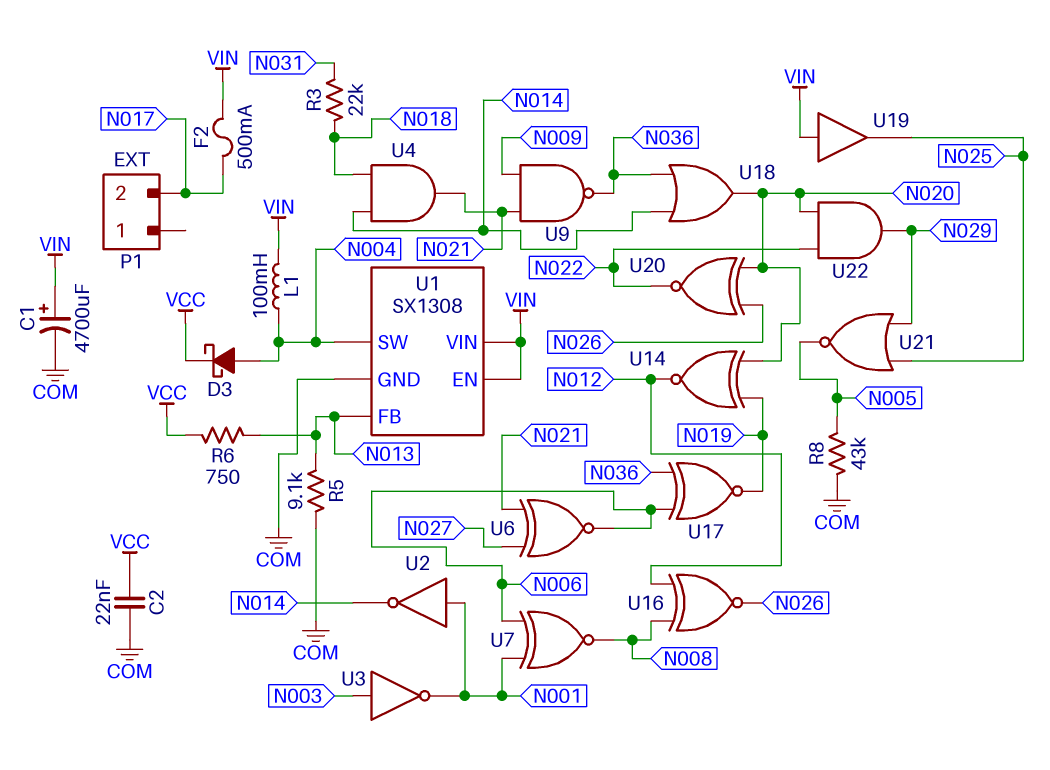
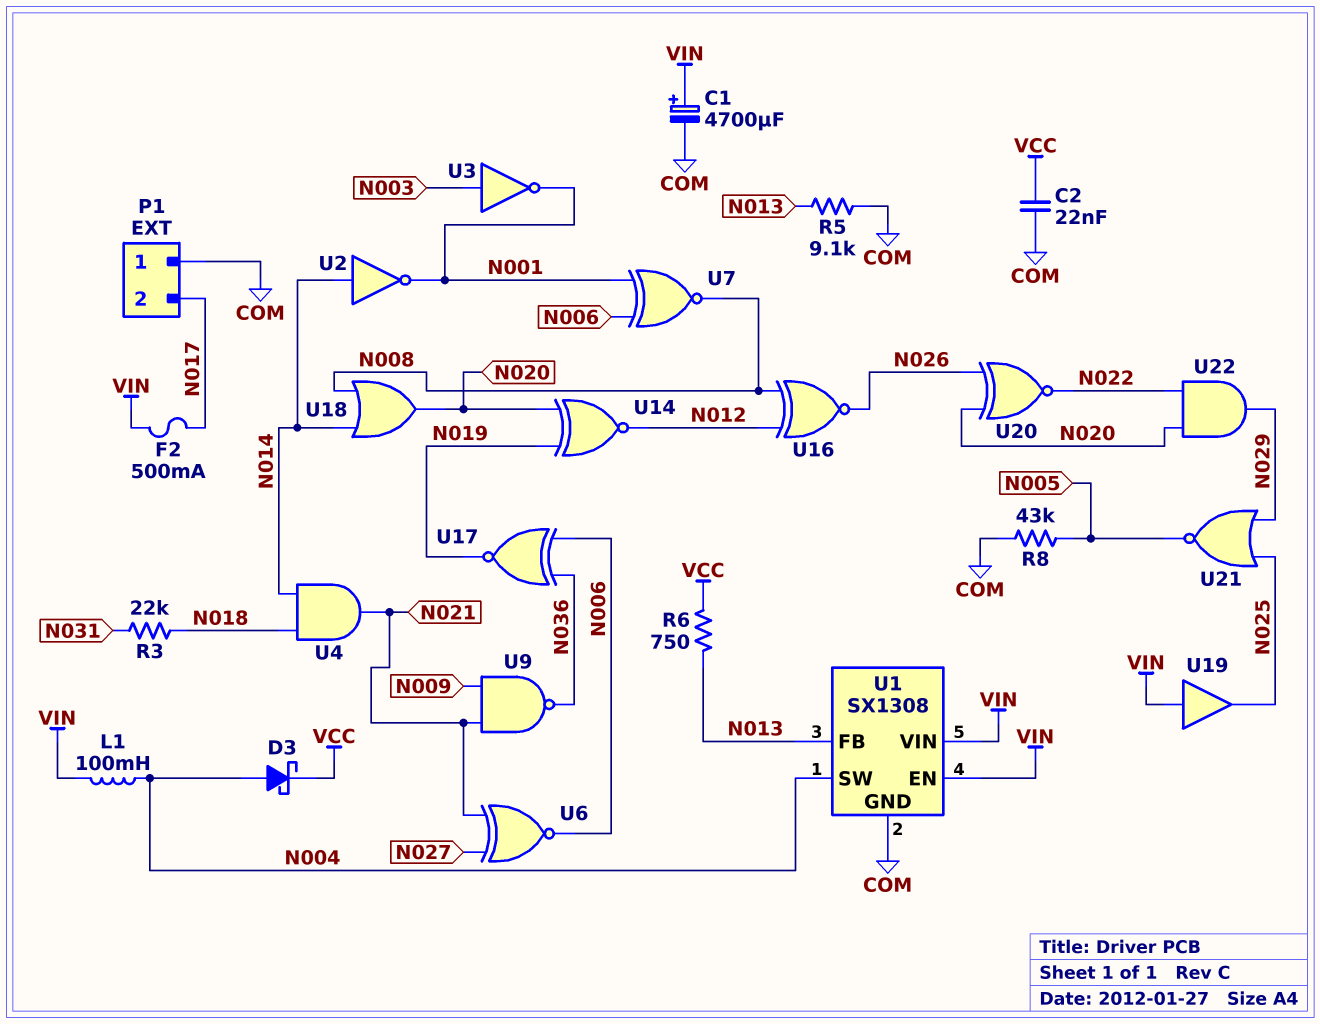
P1 pin 1: none -> COM
U2: NOT (in N001, out N014) -> NOT (in N014, out N001)
U18: OR (in N014, in N036, out N020) -> OR (in N008, in N014, out N020)

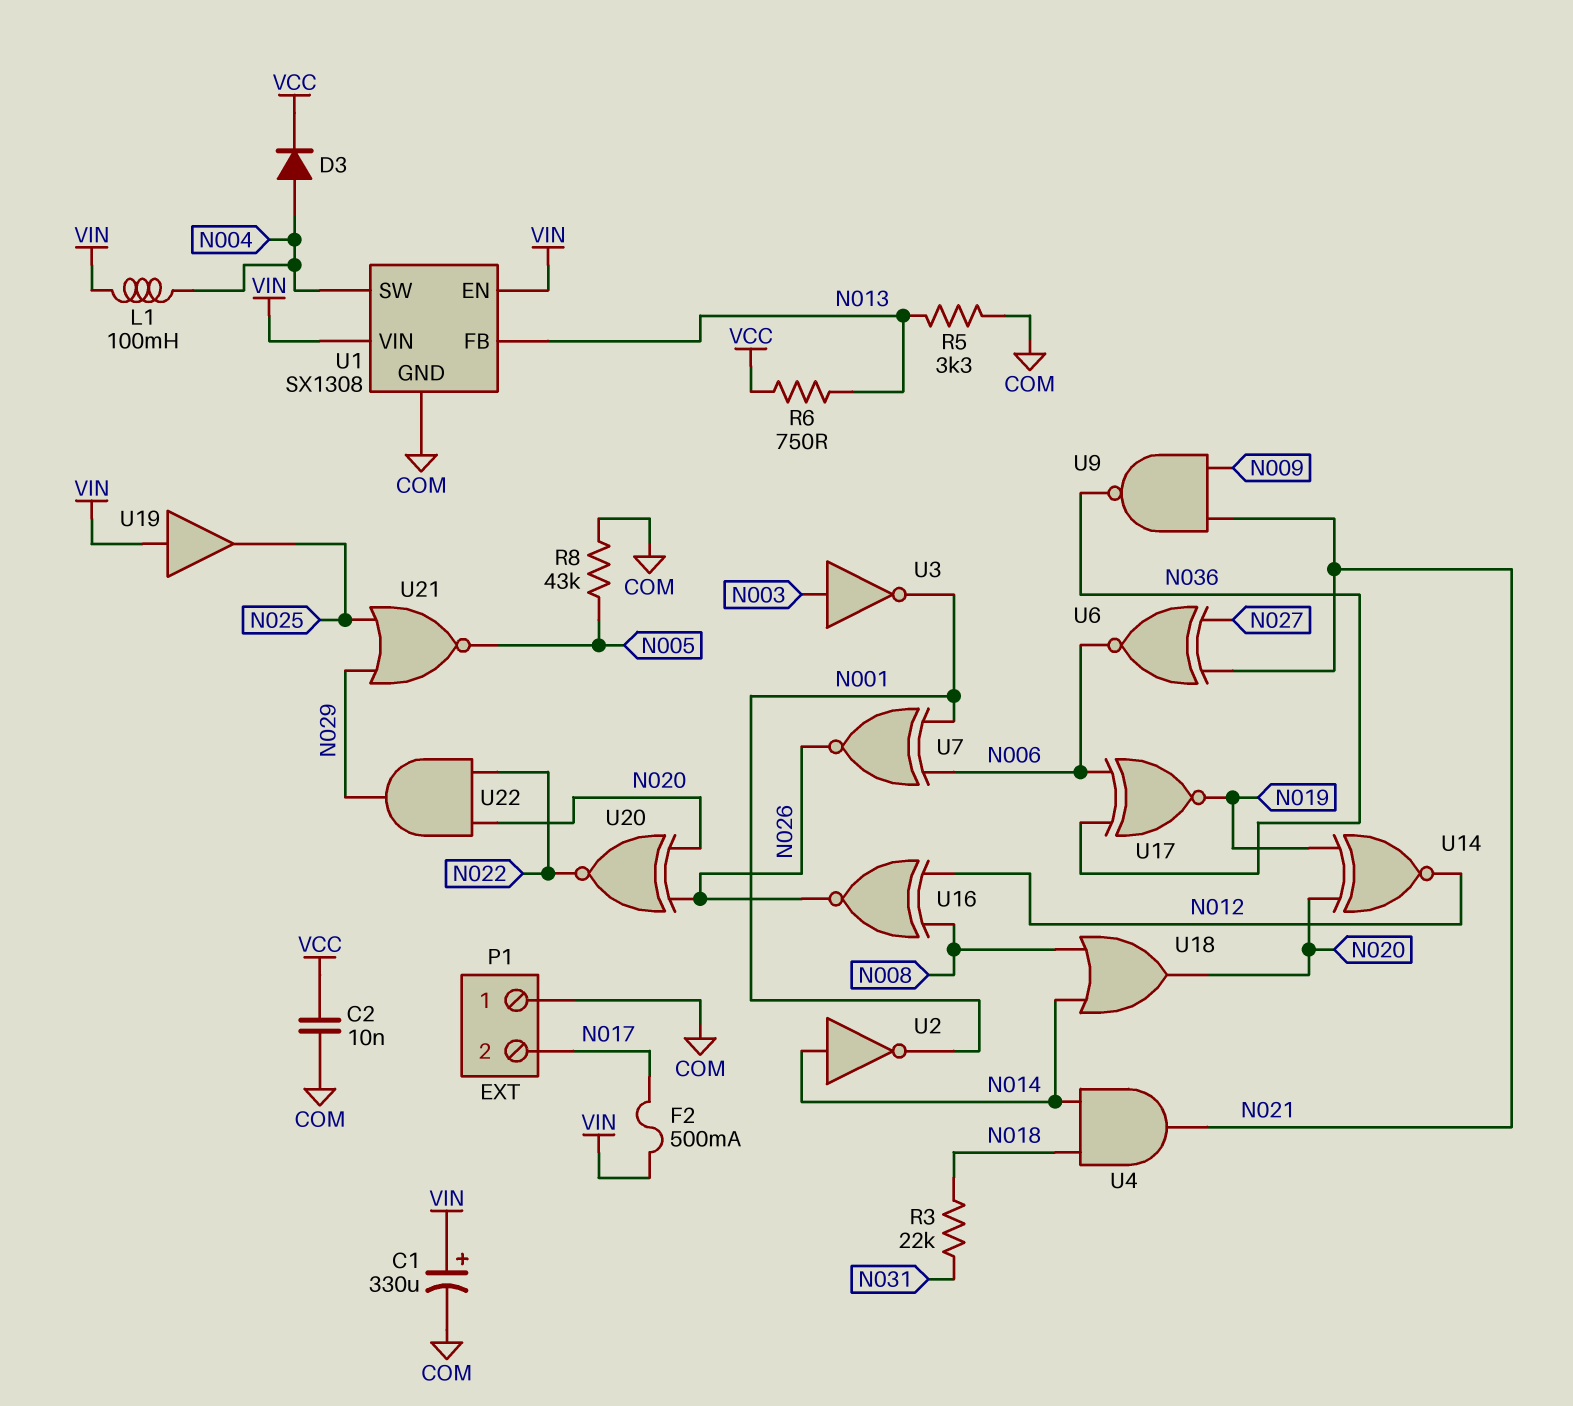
C1: 4700uF (plus VIN, minus COM) -> 330uF (plus VIN, minus COM)
C2: 22nF (COM, VCC) -> 10nF (COM, VCC)
D3: schottky (A N004, K VCC) -> diode (A N004, K VCC)
R5: 9.1k (COM, N013) -> 3.3k (COM, N013)
U7: XNOR (in N001, in N006, out N008) -> XNOR (in N001, in N006, out N026)

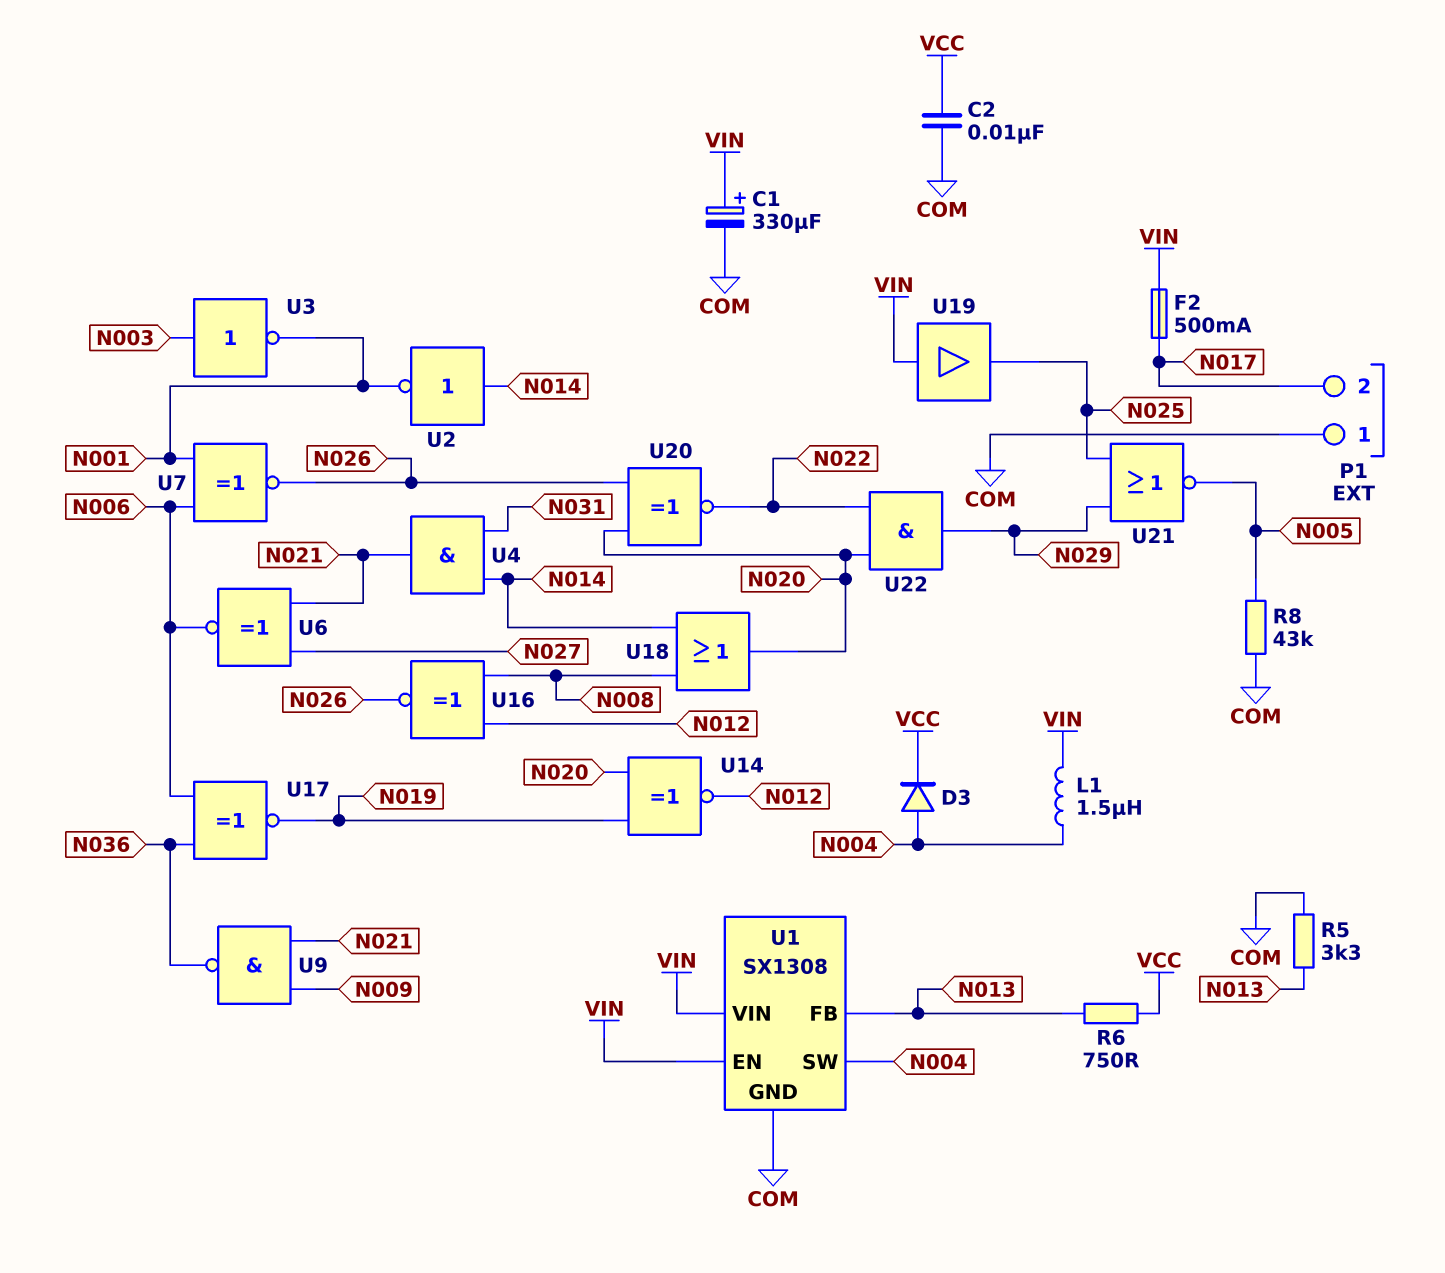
L1: 100mH (N004, VIN) -> 1.5uH (N004, VIN)
R3: 22k (N018, N031) -> none
U4: AND (in N014, in N018, out N021) -> AND (in N014, in N031, out N021)

